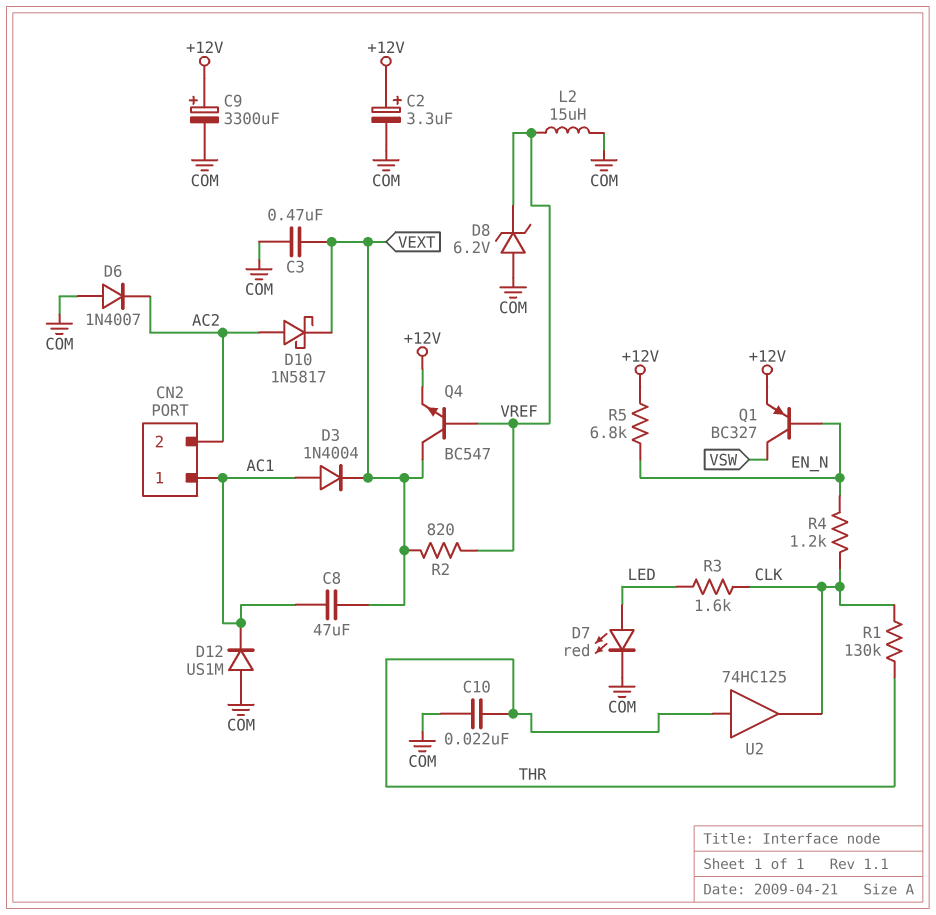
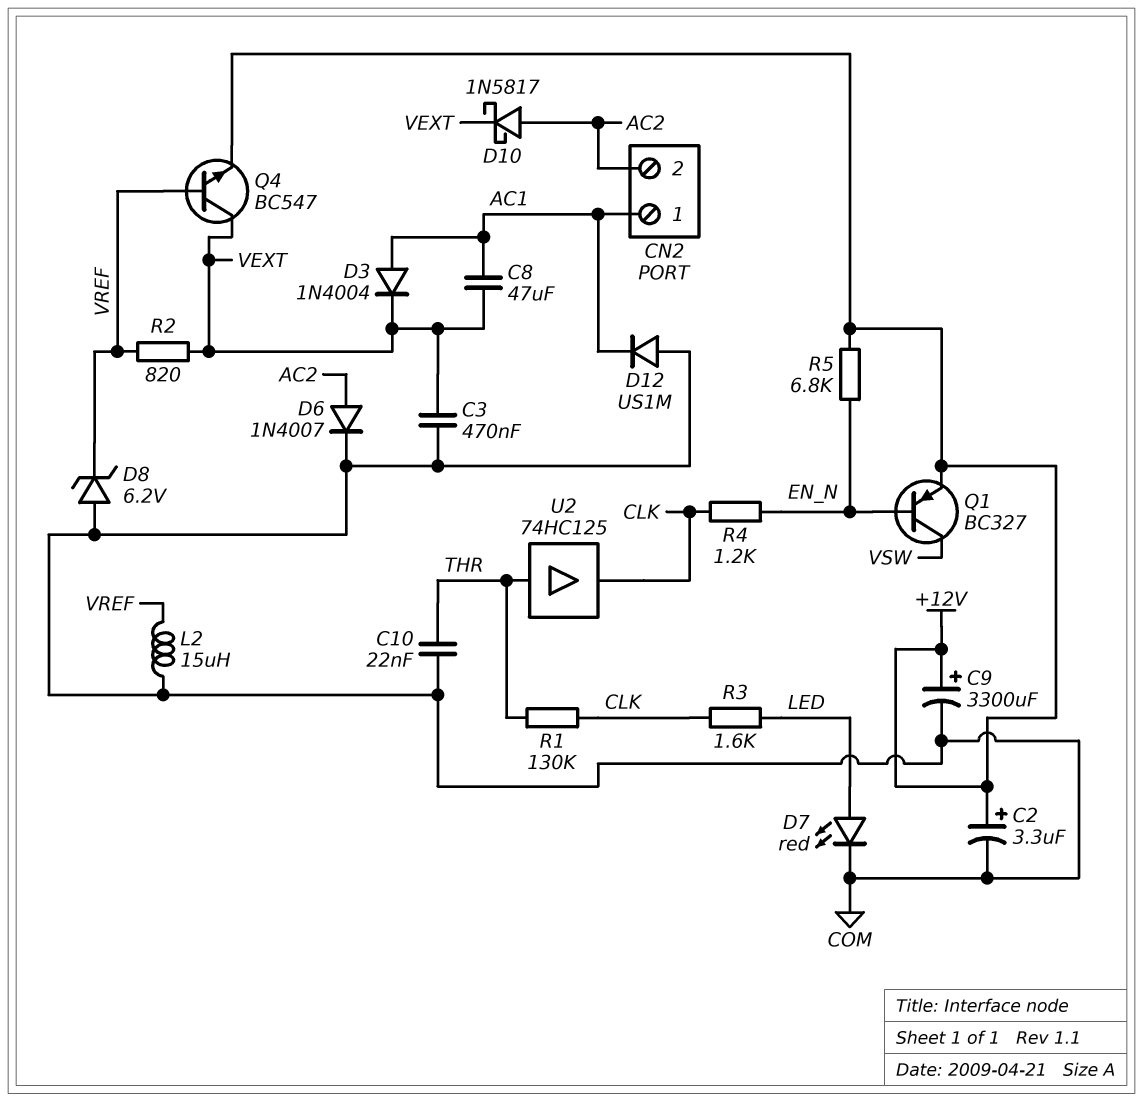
D6: diode 1N4007 (A COM, K AC2) -> diode 1N4007 (A AC2, K COM)

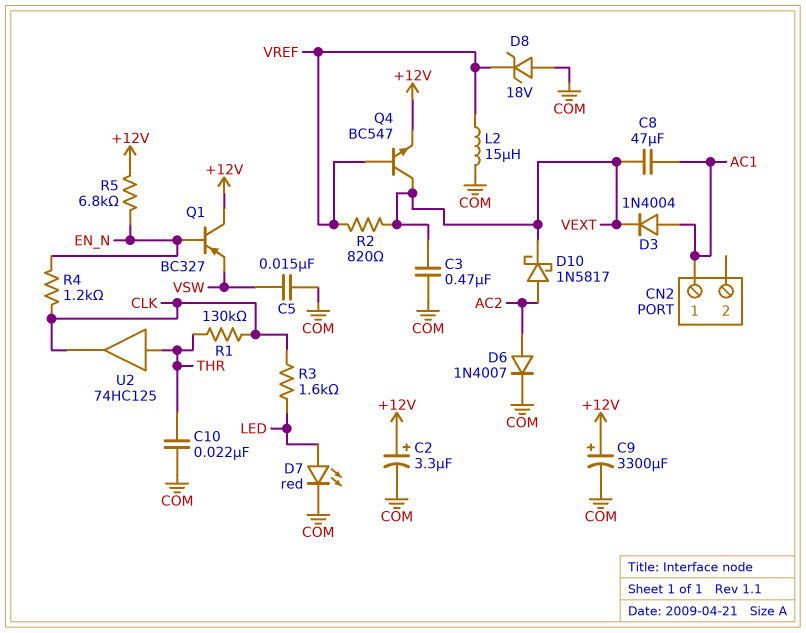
C5: none -> 15nF (COM, VSW)
CN2 pin 2: AC2 -> none
D8: zener 6.2V (A COM, K VREF) -> zener 18V (A COM, K VREF)
D12: diode US1M (A COM, K AC1) -> none
Q1: PNP BC327 (B EN_N, C VSW, E +12V) -> PNP BC327 (B EN_N, C +12V, E VSW)

